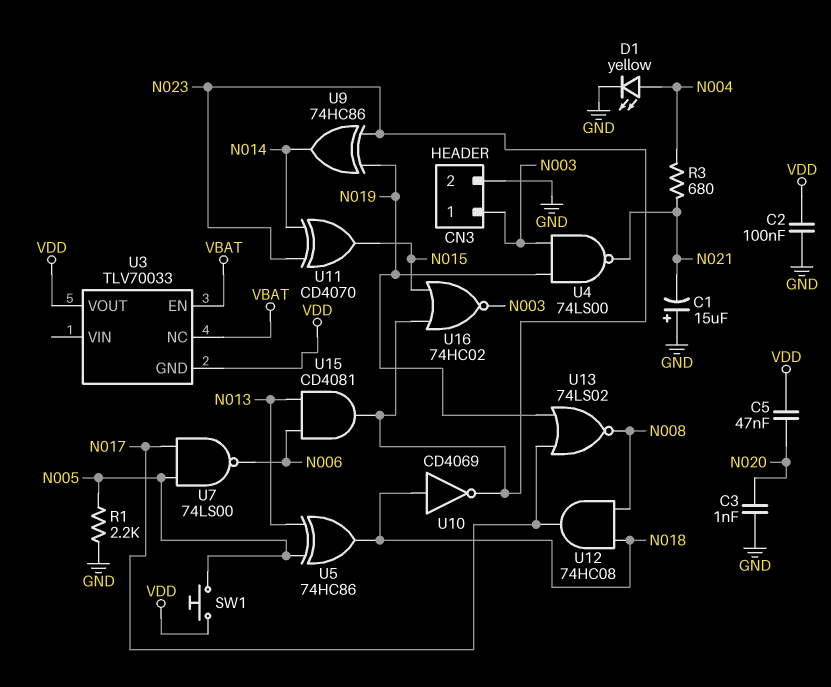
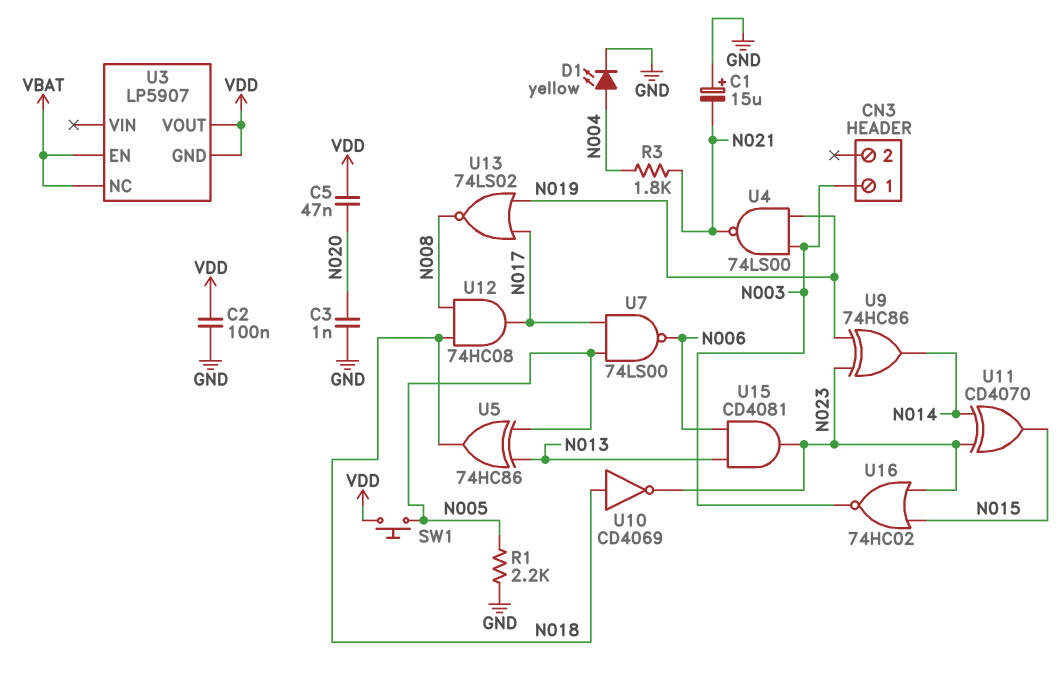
CN3 pin 2: GND -> none
R3: 680 (N004, N021) -> 1.8k (N004, N021)
U3: TLV70033 -> LP5907

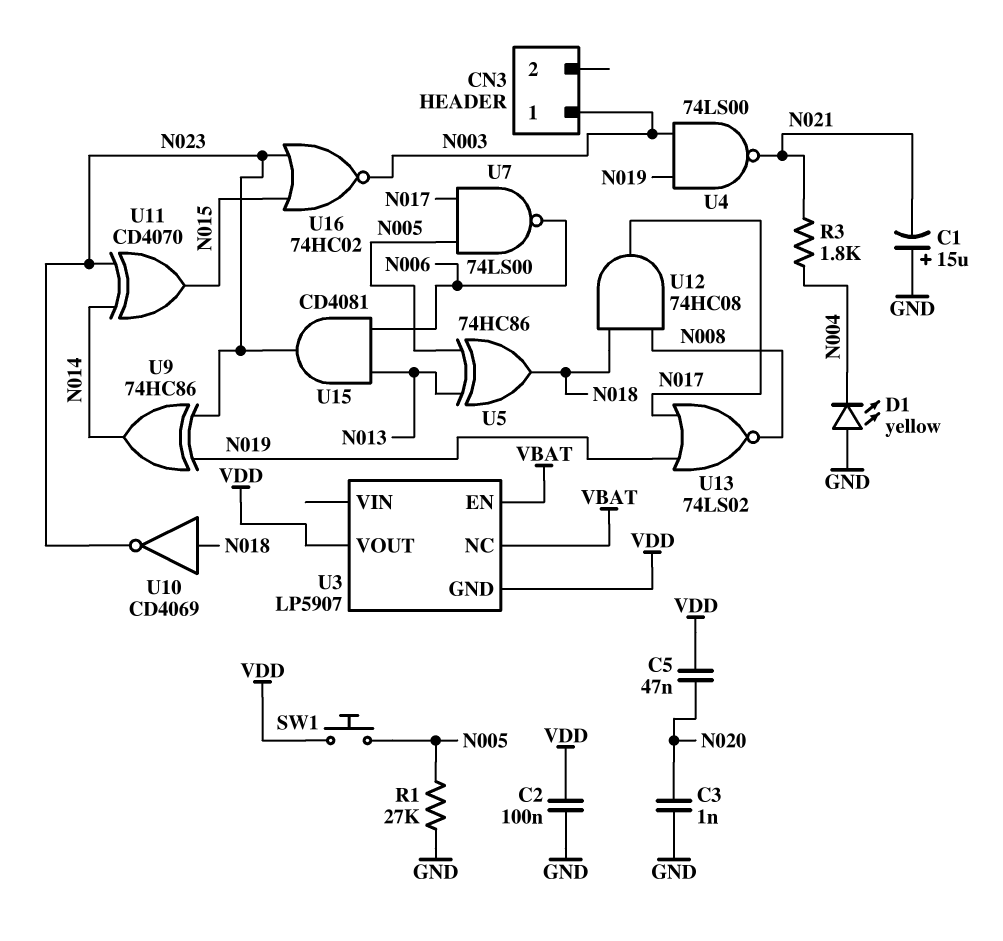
D1: LED yellow (A N004, K GND) -> LED yellow (A GND, K N004)
R1: 2.2k (GND, N005) -> 27k (GND, N005)

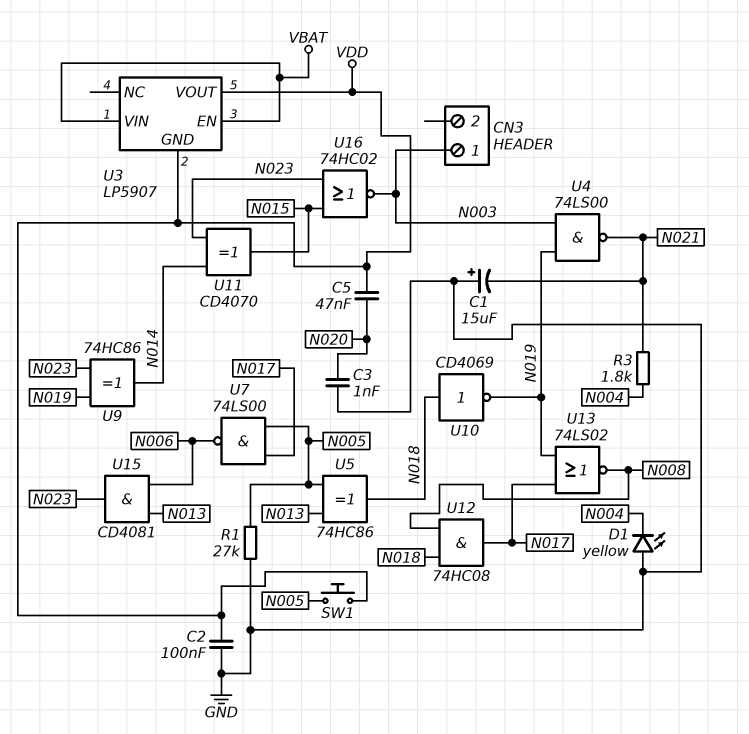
U3 pin NC: VBAT -> none
U3 pin VIN: none -> VBAT
U10: NOT CD4069 (in N018, out N023) -> NOT CD4069 (in N018, out N019)

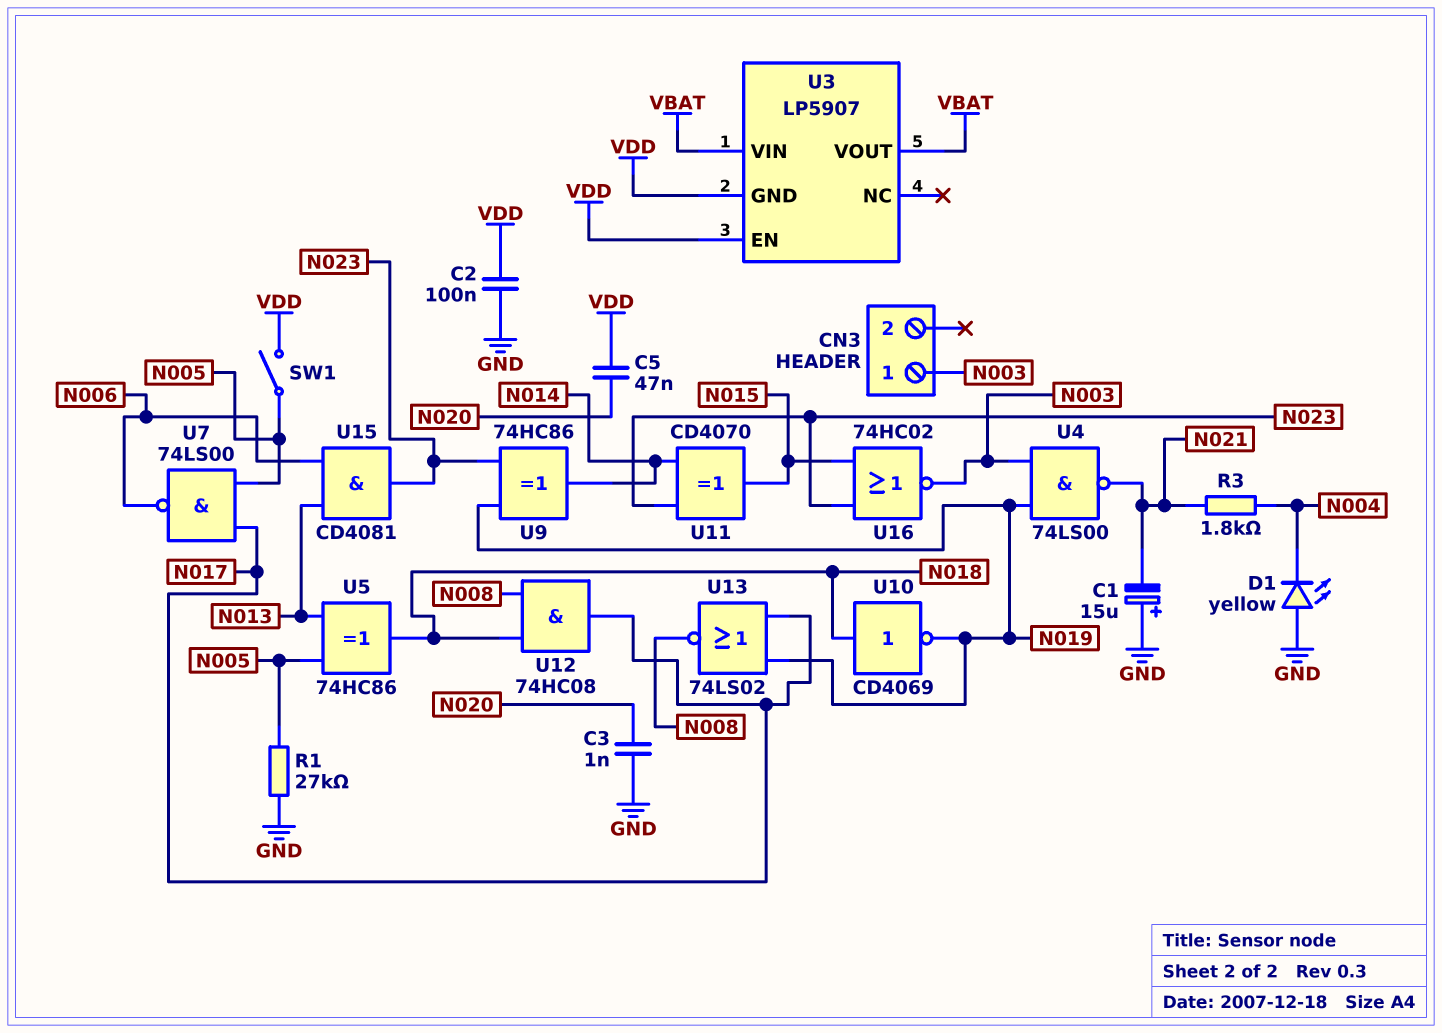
SW1: button (N005, VDD) -> switch (N005, VDD)
U3 pin EN: VBAT -> VDD
U3 pin VOUT: VDD -> VBAT

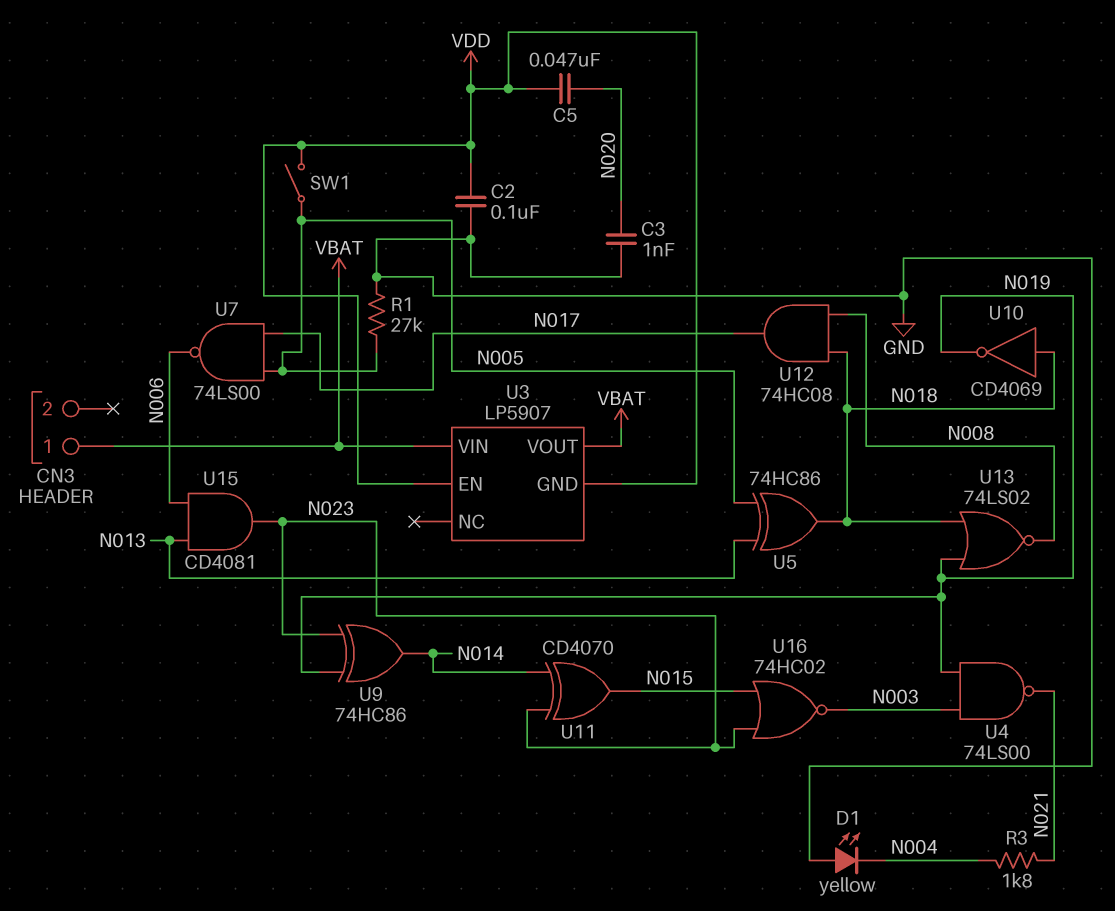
C1: 15uF (plus GND, minus N021) -> none
CN3 pin 1: N003 -> VBAT
U13: NOR 74LS02 (in N017, in N019, out N008) -> NOR 74LS02 (in N018, in N019, out N008)

